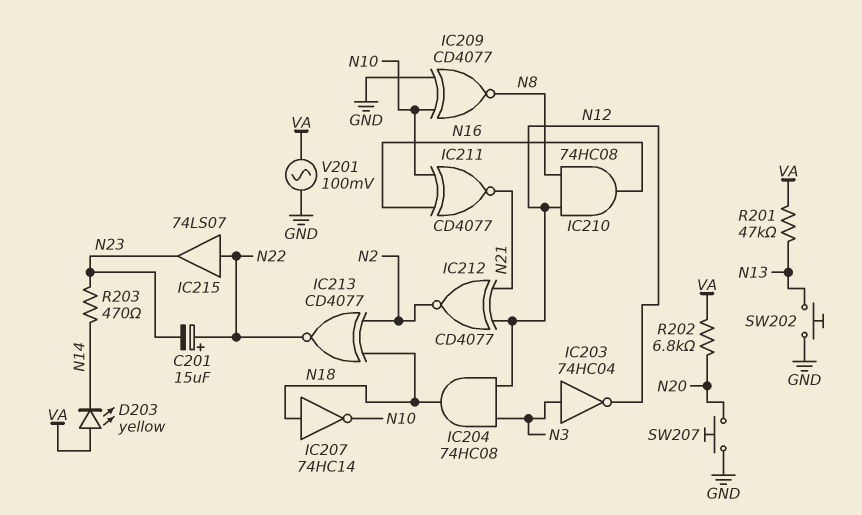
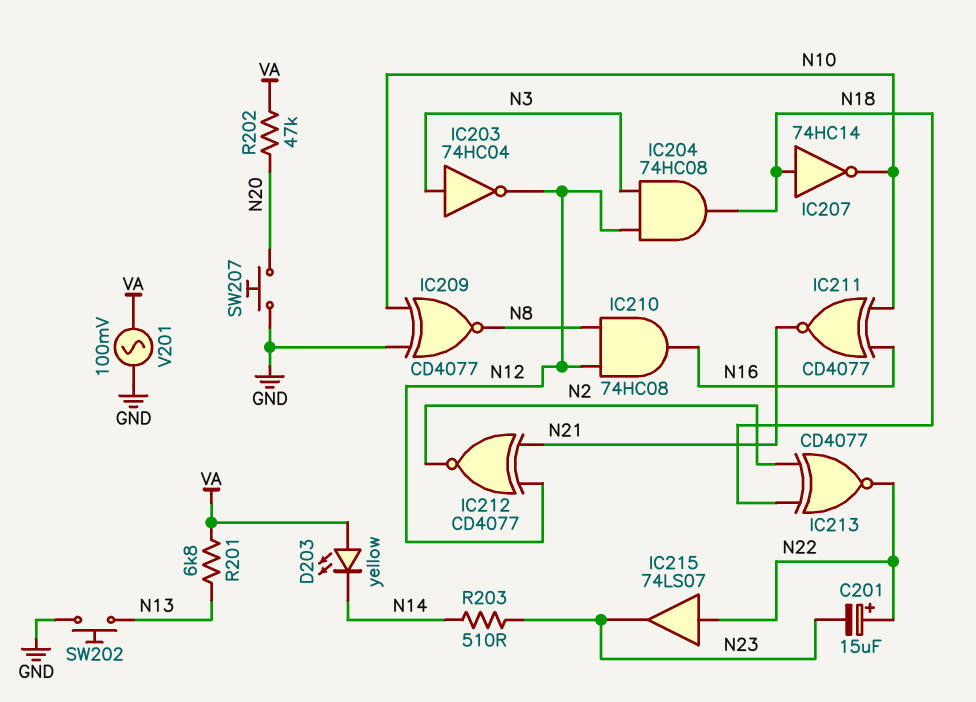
R201: 47k (N13, VA) -> 6.8k (N13, VA)
R202: 6.8k (N20, VA) -> 47k (N20, VA)
R203: 470 (N14, N23) -> 510 (N14, N23)

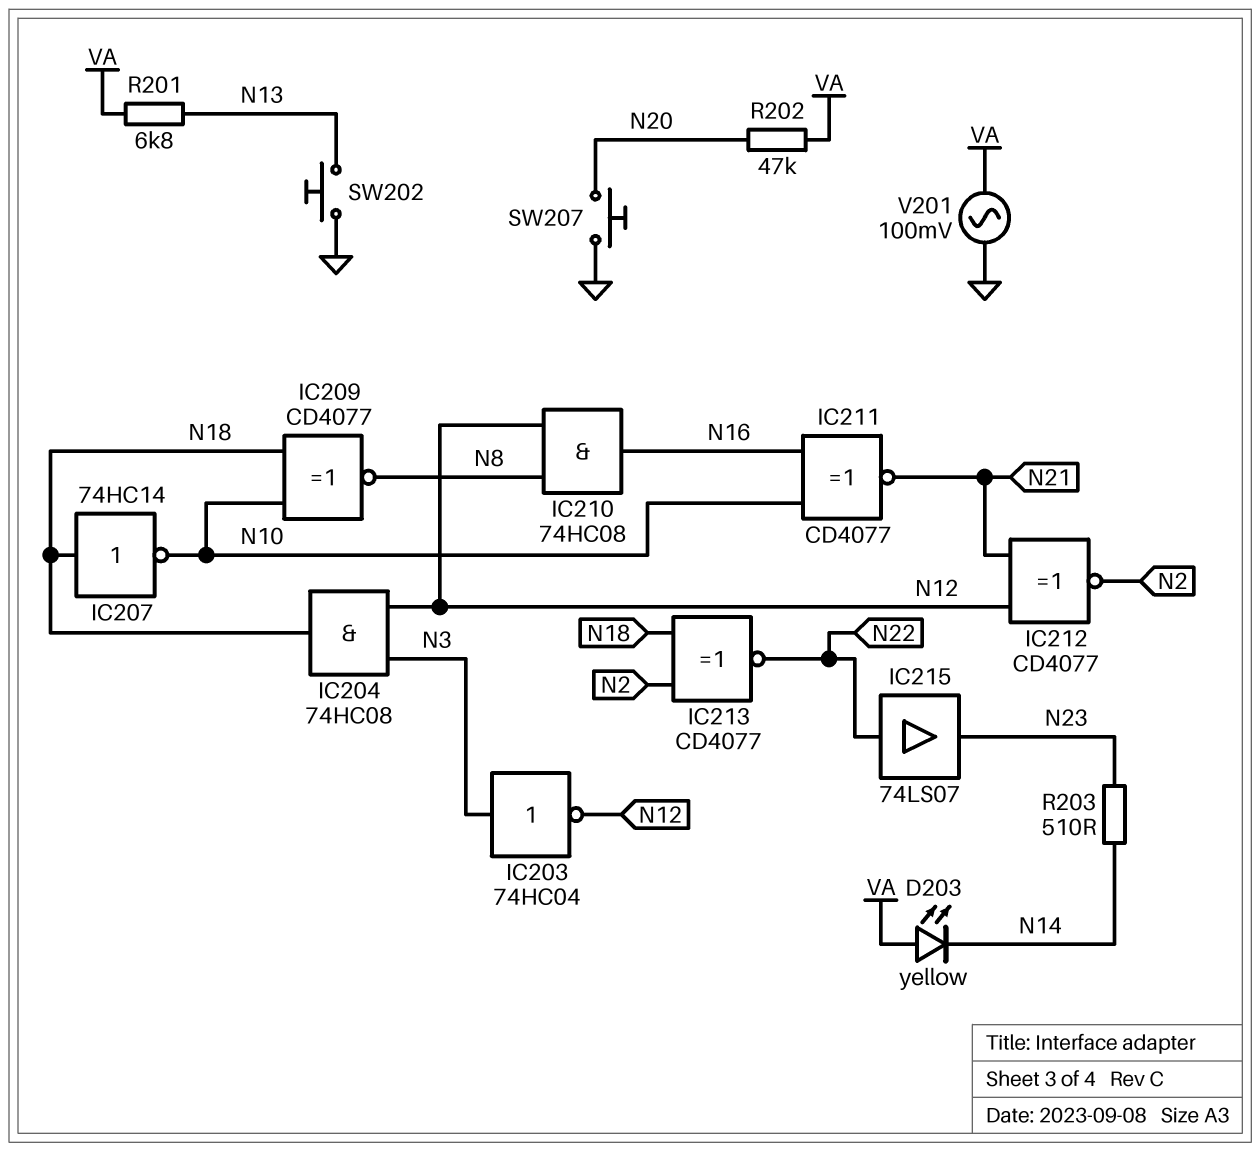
C201: 15uF (plus N22, minus N23) -> none
IC209: XNOR CD4077 (in GND, in N10, out N8) -> XNOR CD4077 (in N10, in N18, out N8)

